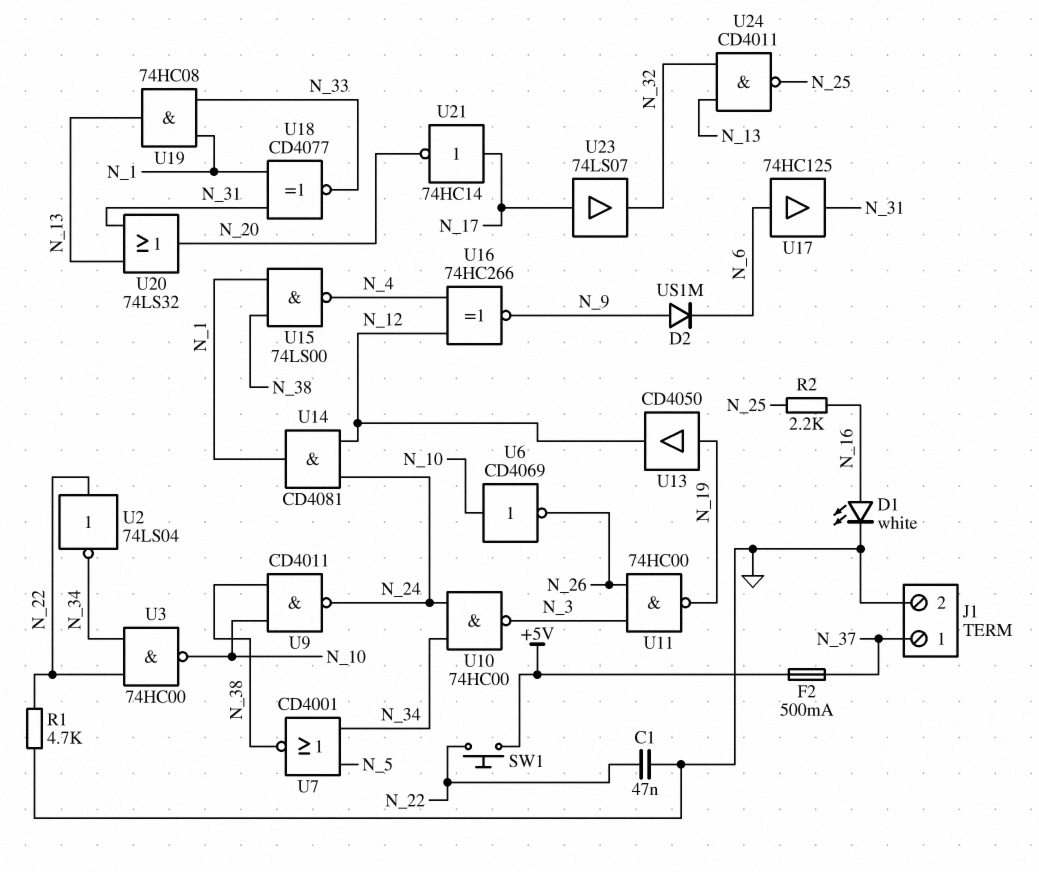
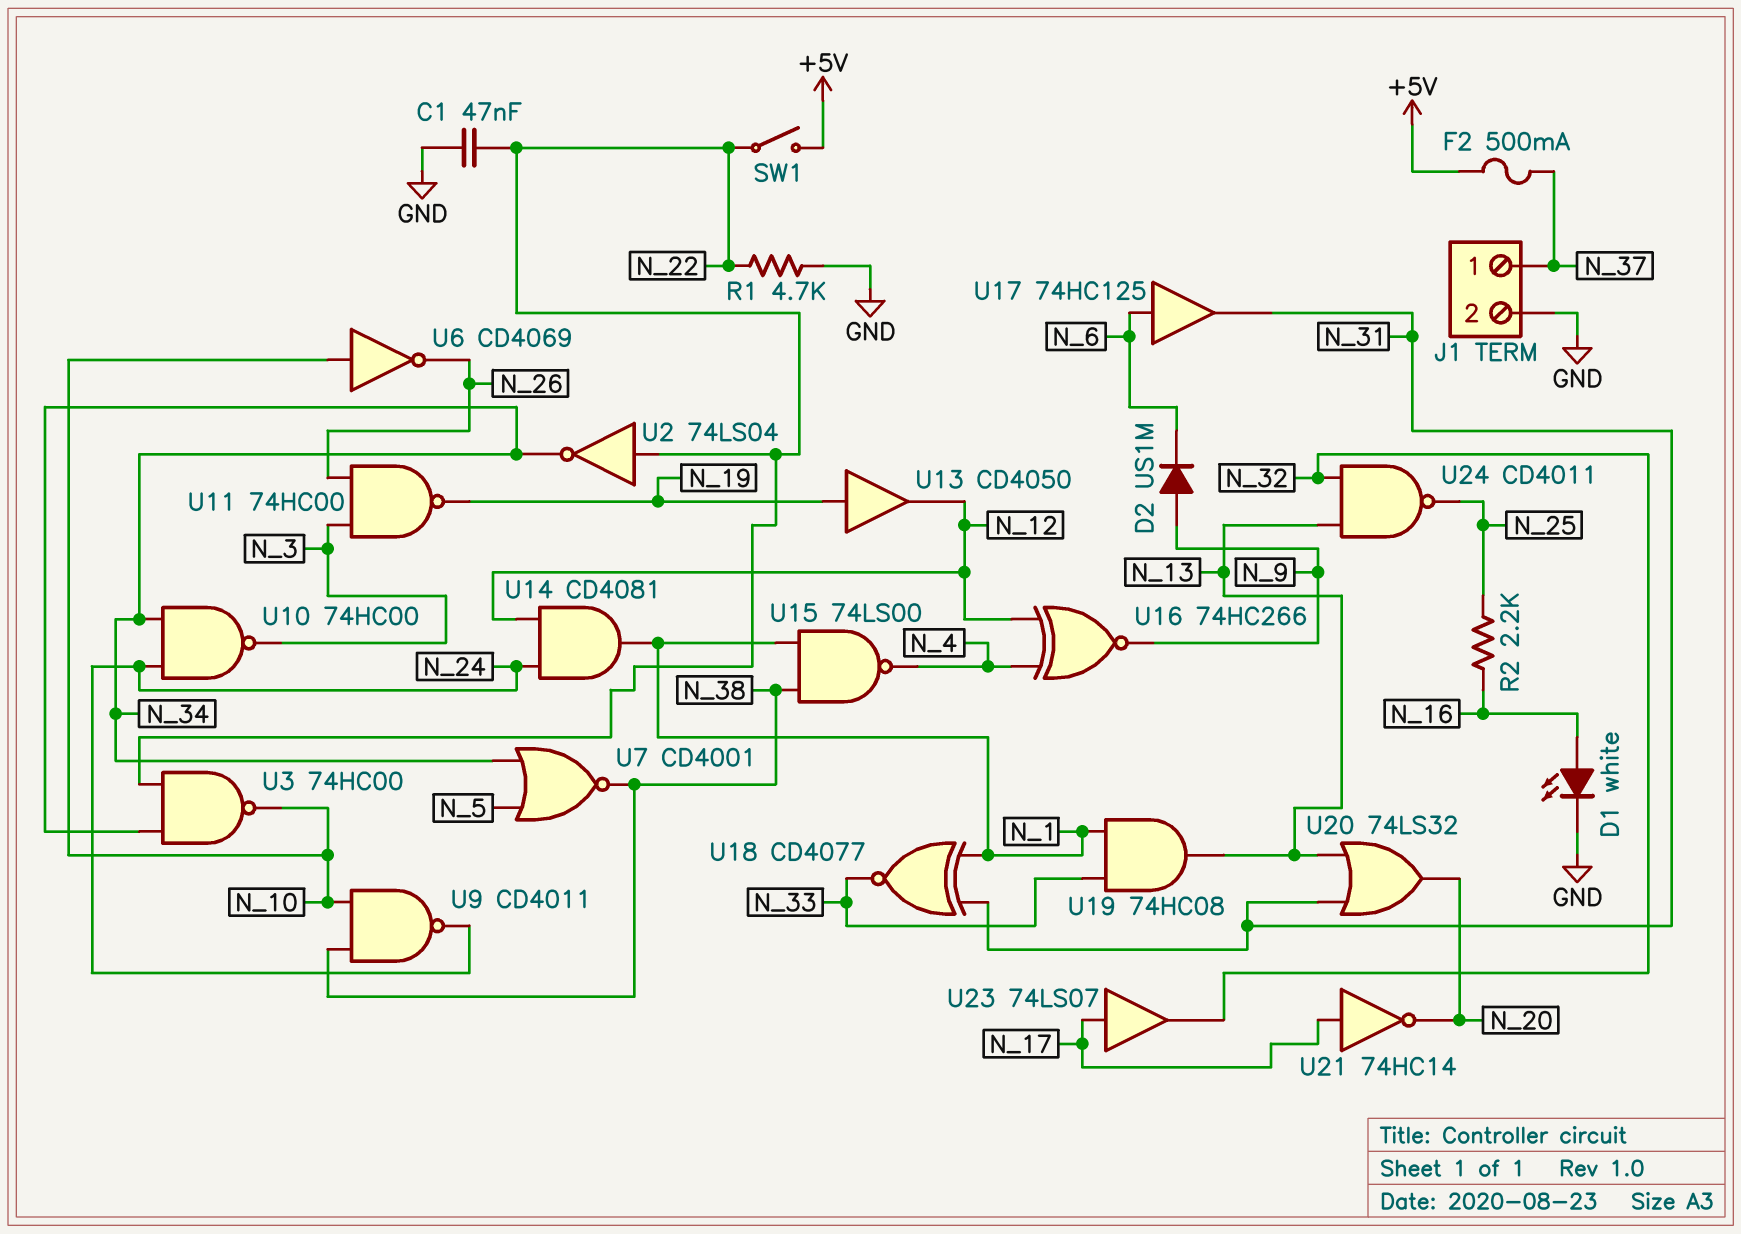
SW1: button (+5V, N_22) -> switch (+5V, N_22)

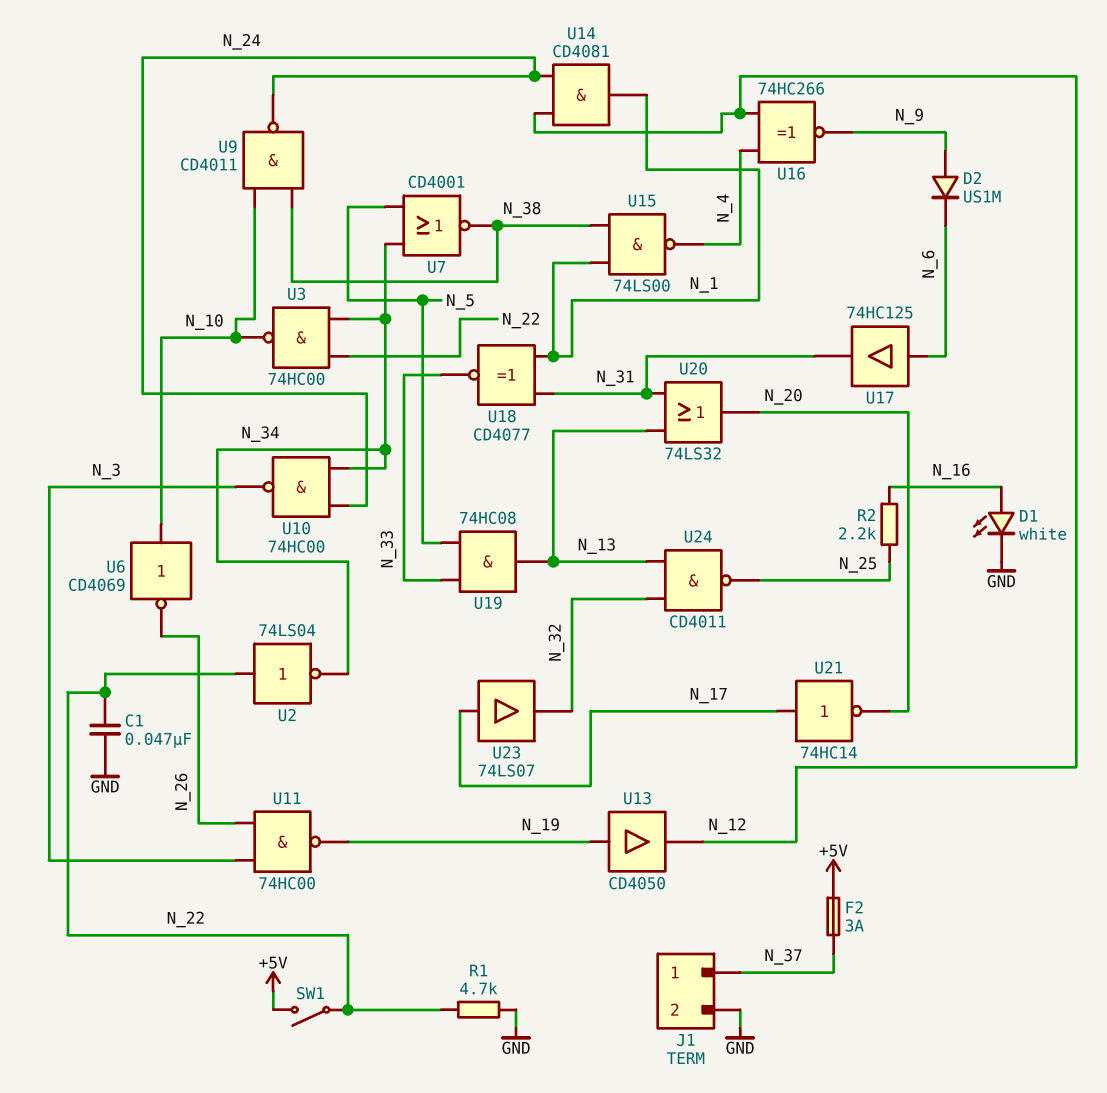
F2: 500mA (+5V, N_37) -> 3A (+5V, N_37)
U19: AND 74HC08 (in N_1, in N_33, out N_13) -> AND 74HC08 (in N_5, in N_33, out N_13)

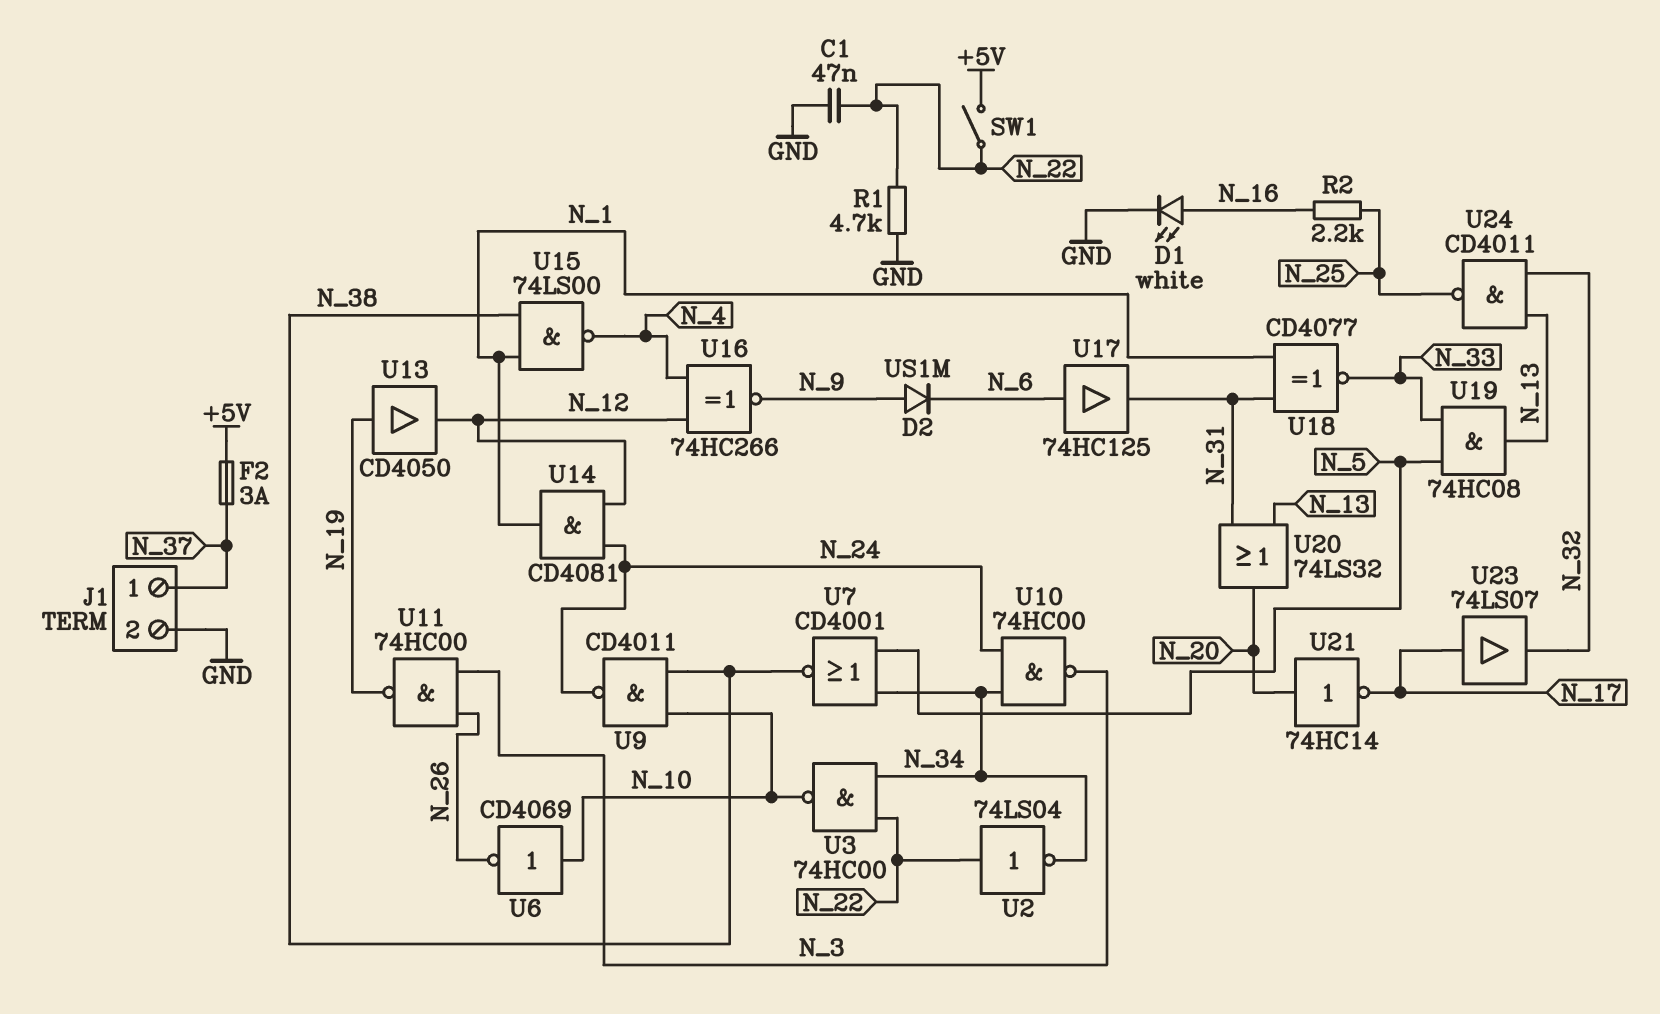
U21: NOT 74HC14 (in N_17, out N_20) -> NOT 74HC14 (in N_20, out N_17)

